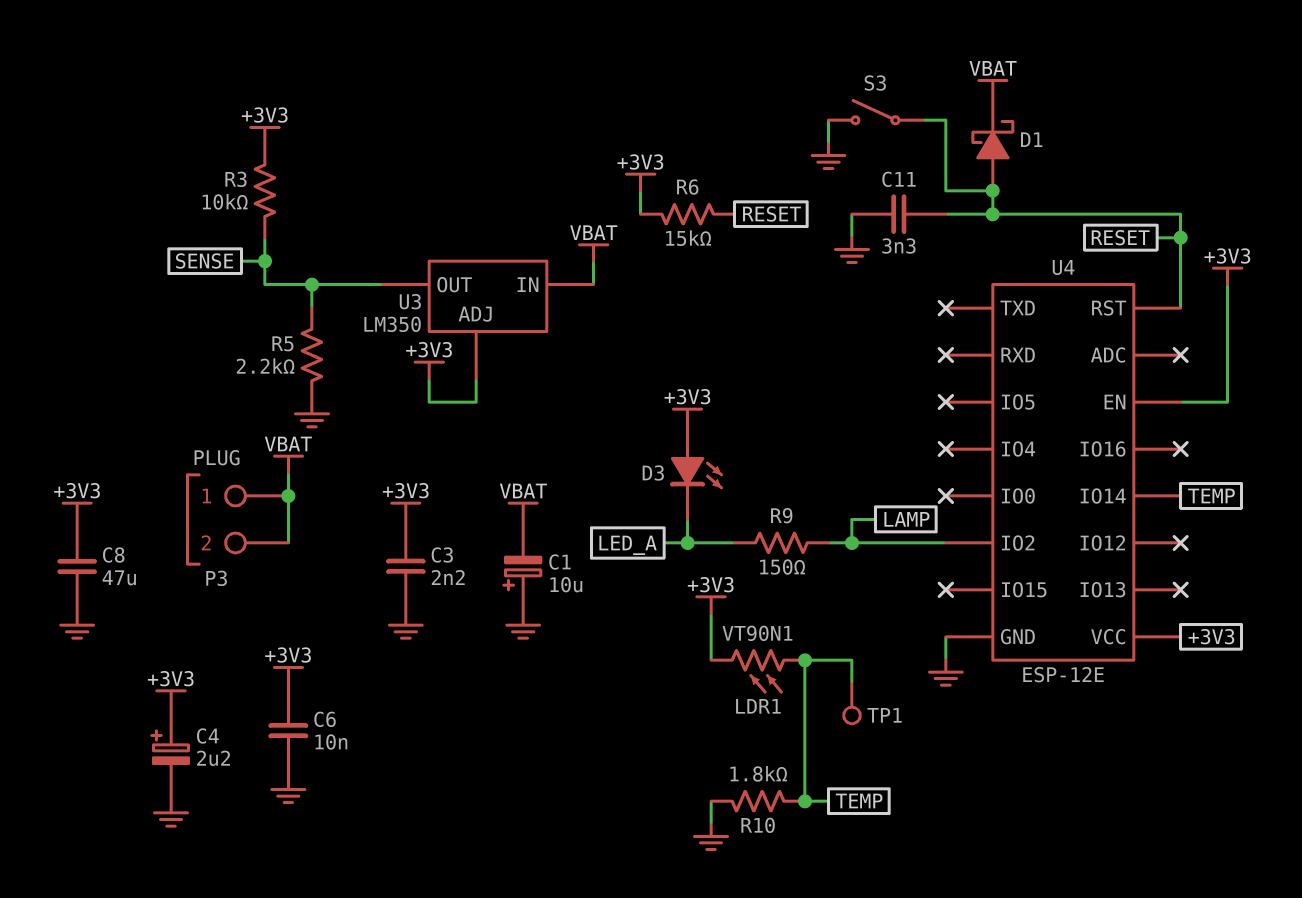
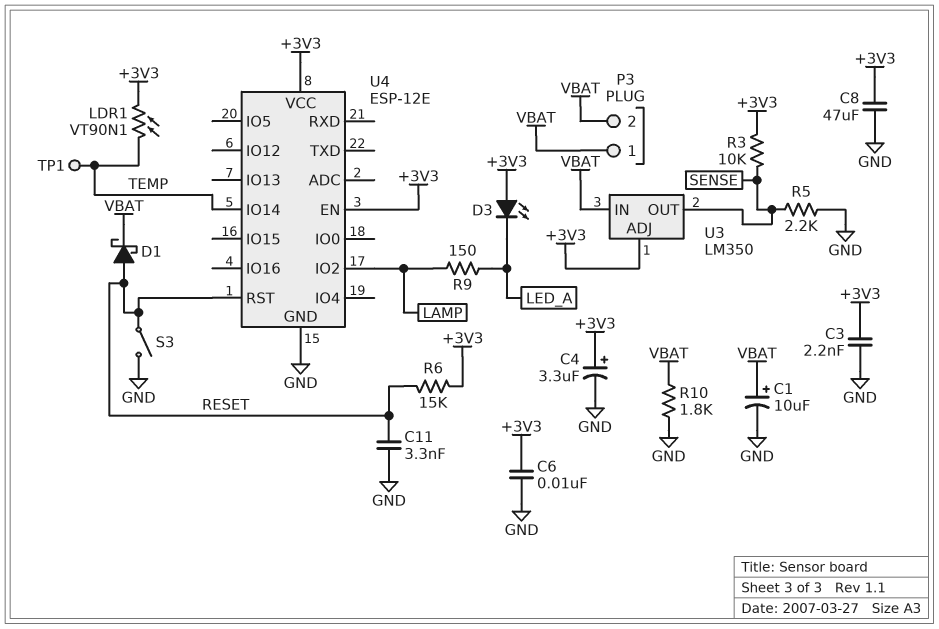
C1: 10uF (plus GND, minus VBAT) -> 10uF (plus VBAT, minus GND)
C4: 2.2uF (plus +3V3, minus GND) -> 3.3uF (plus +3V3, minus GND)
R10: 1.8k (GND, TEMP) -> 1.8k (GND, VBAT)

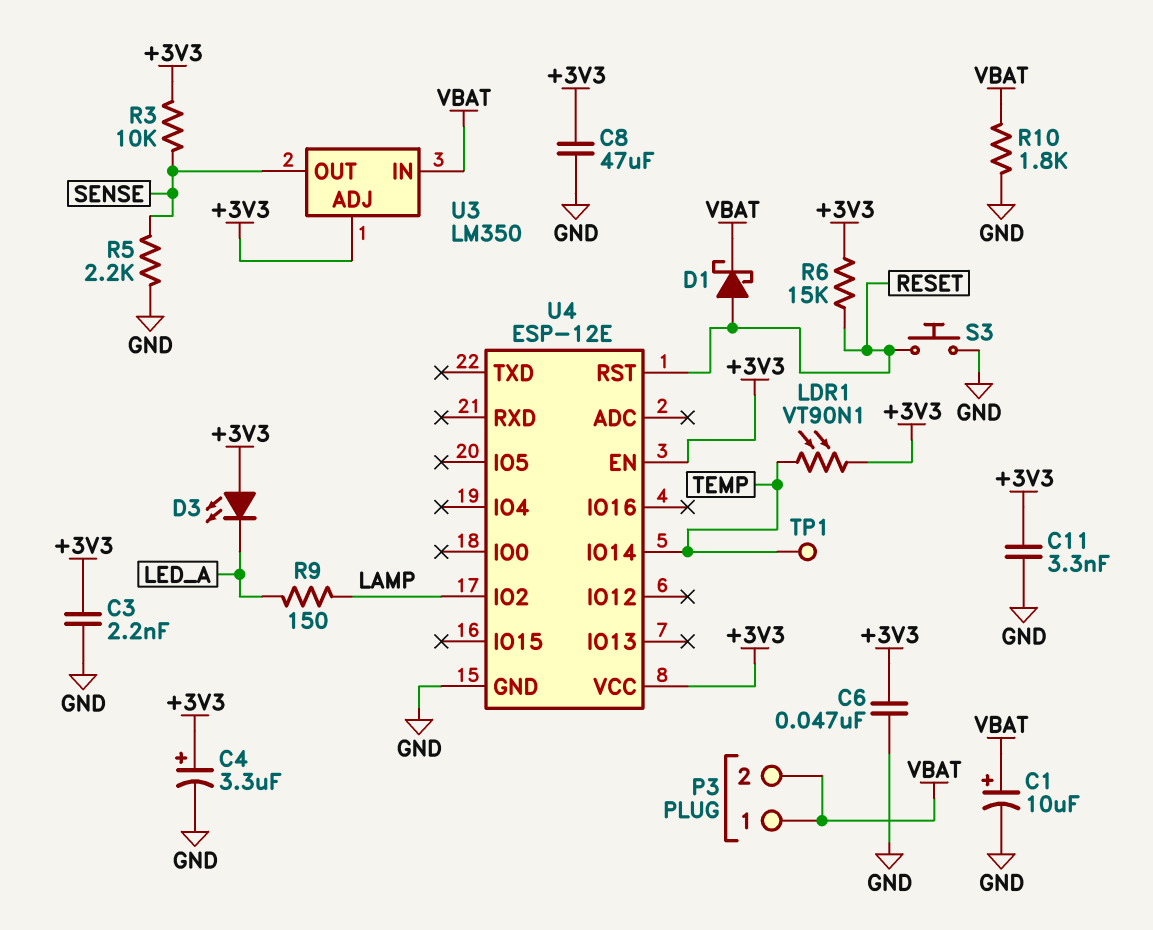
C6: 10nF (+3V3, GND) -> 47nF (+3V3, GND)
C11: 3.3nF (GND, RESET) -> 3.3nF (+3V3, GND)
S3: switch (GND, RESET) -> button (GND, RESET)

